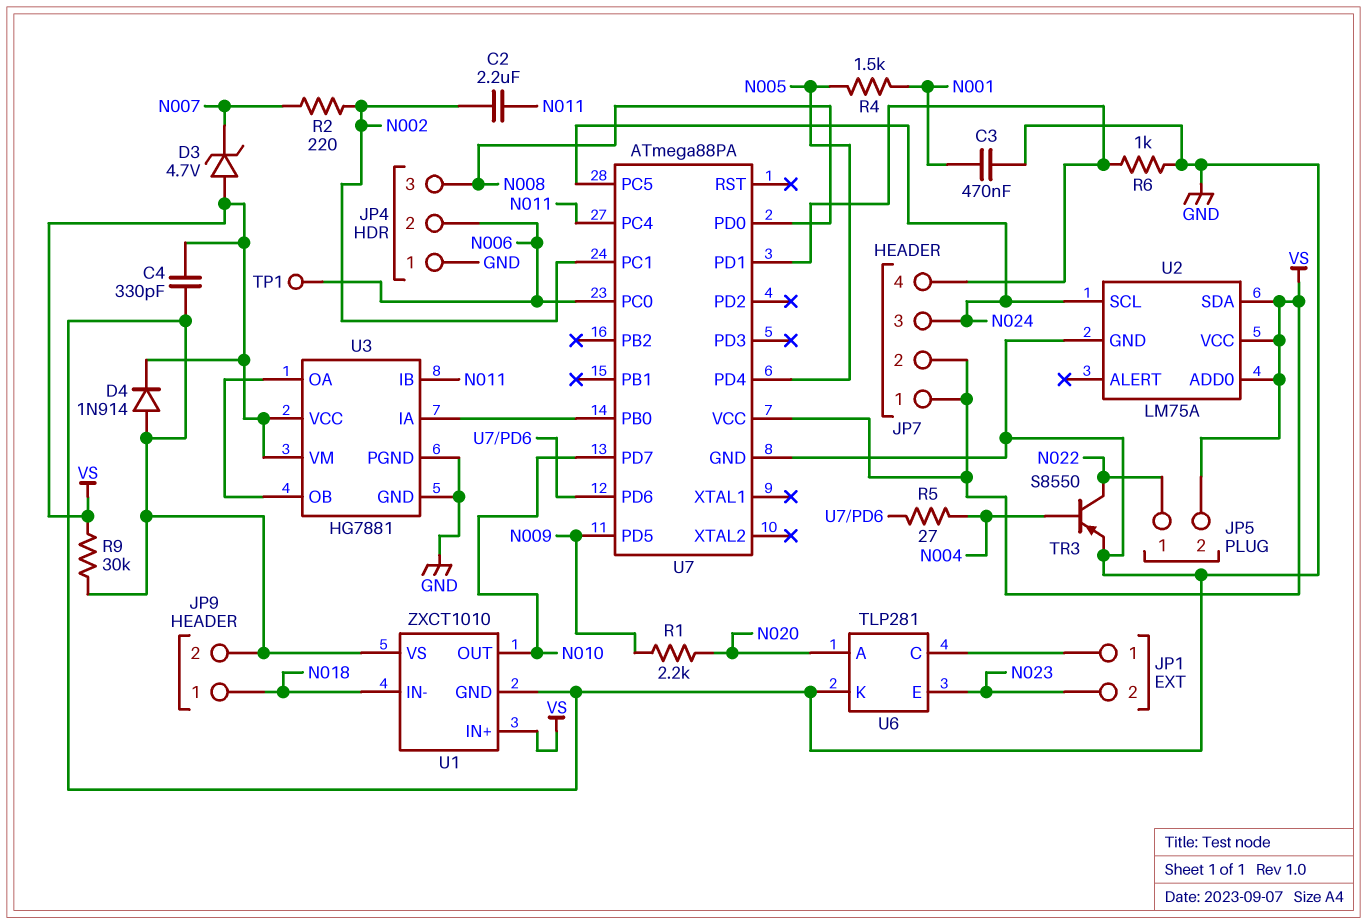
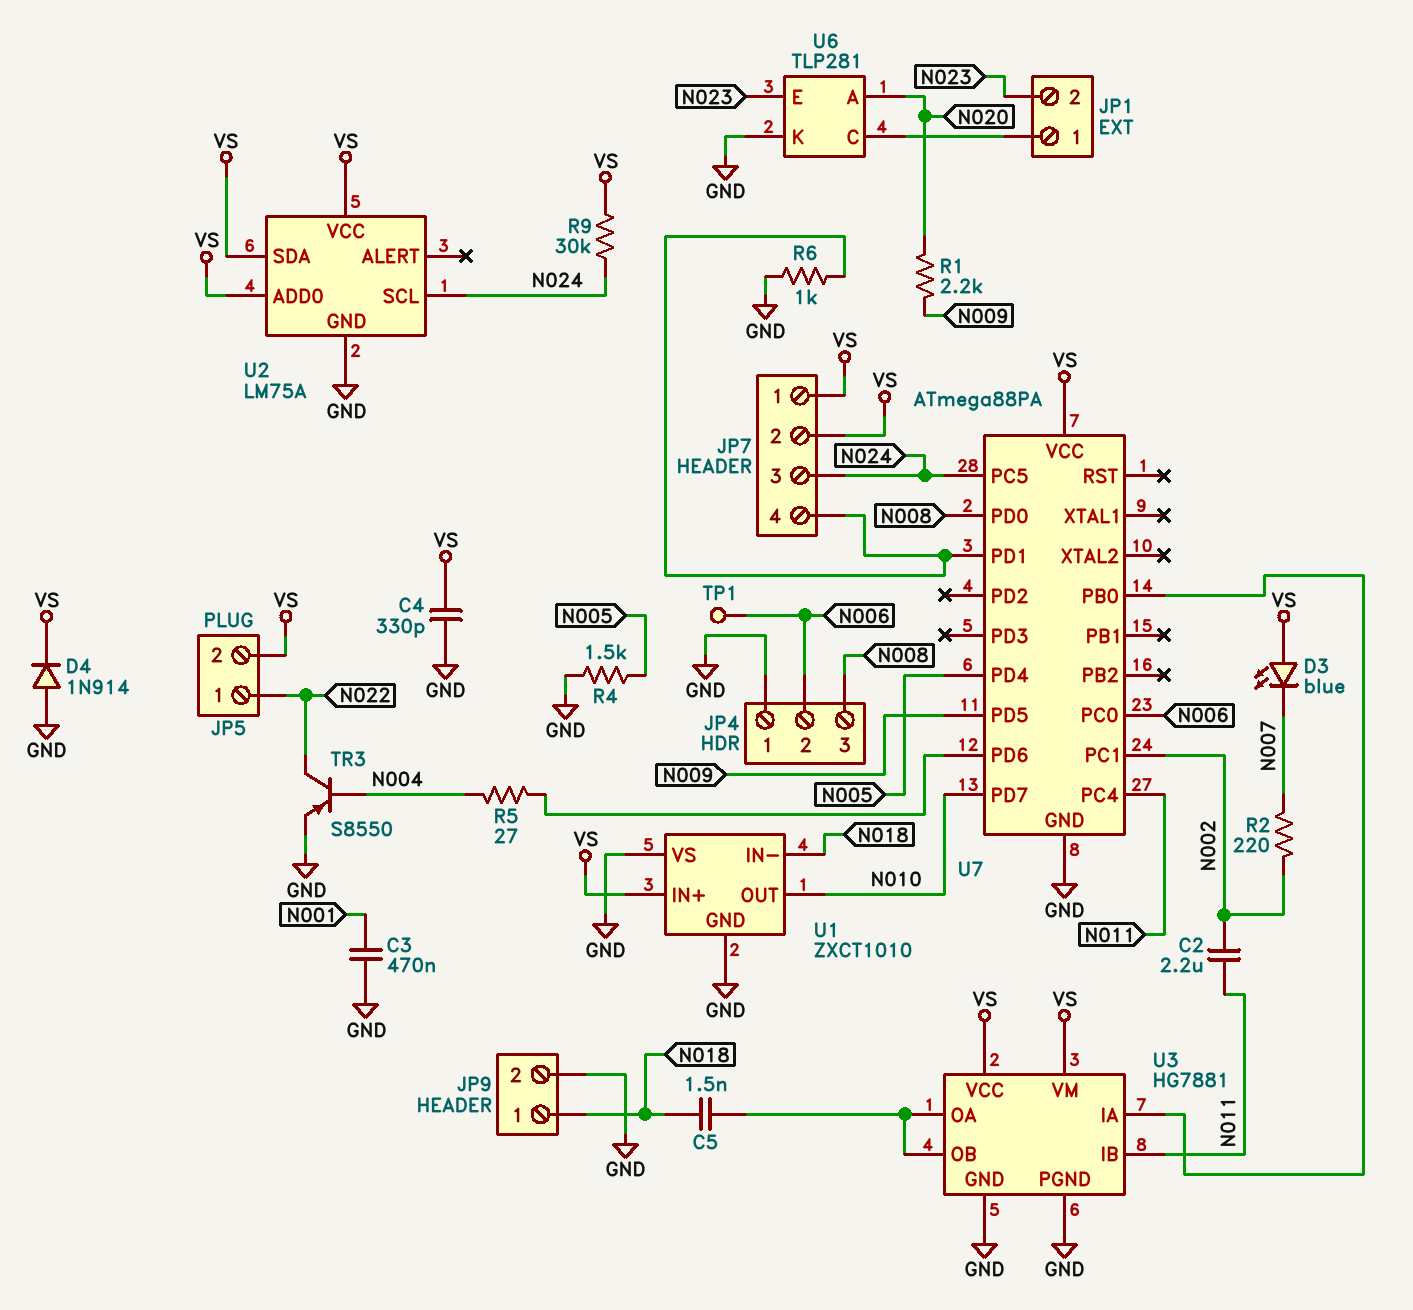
C5: none -> 1.5nF (N018, U3/OA)
D3: zener 4.7V (A VS, K N007) -> LED blue (A VS, K N007)
R4: 1.5k (N001, N005) -> 1.5k (GND, N005)
R9: 30k (GND, VS) -> 30k (N024, VS)

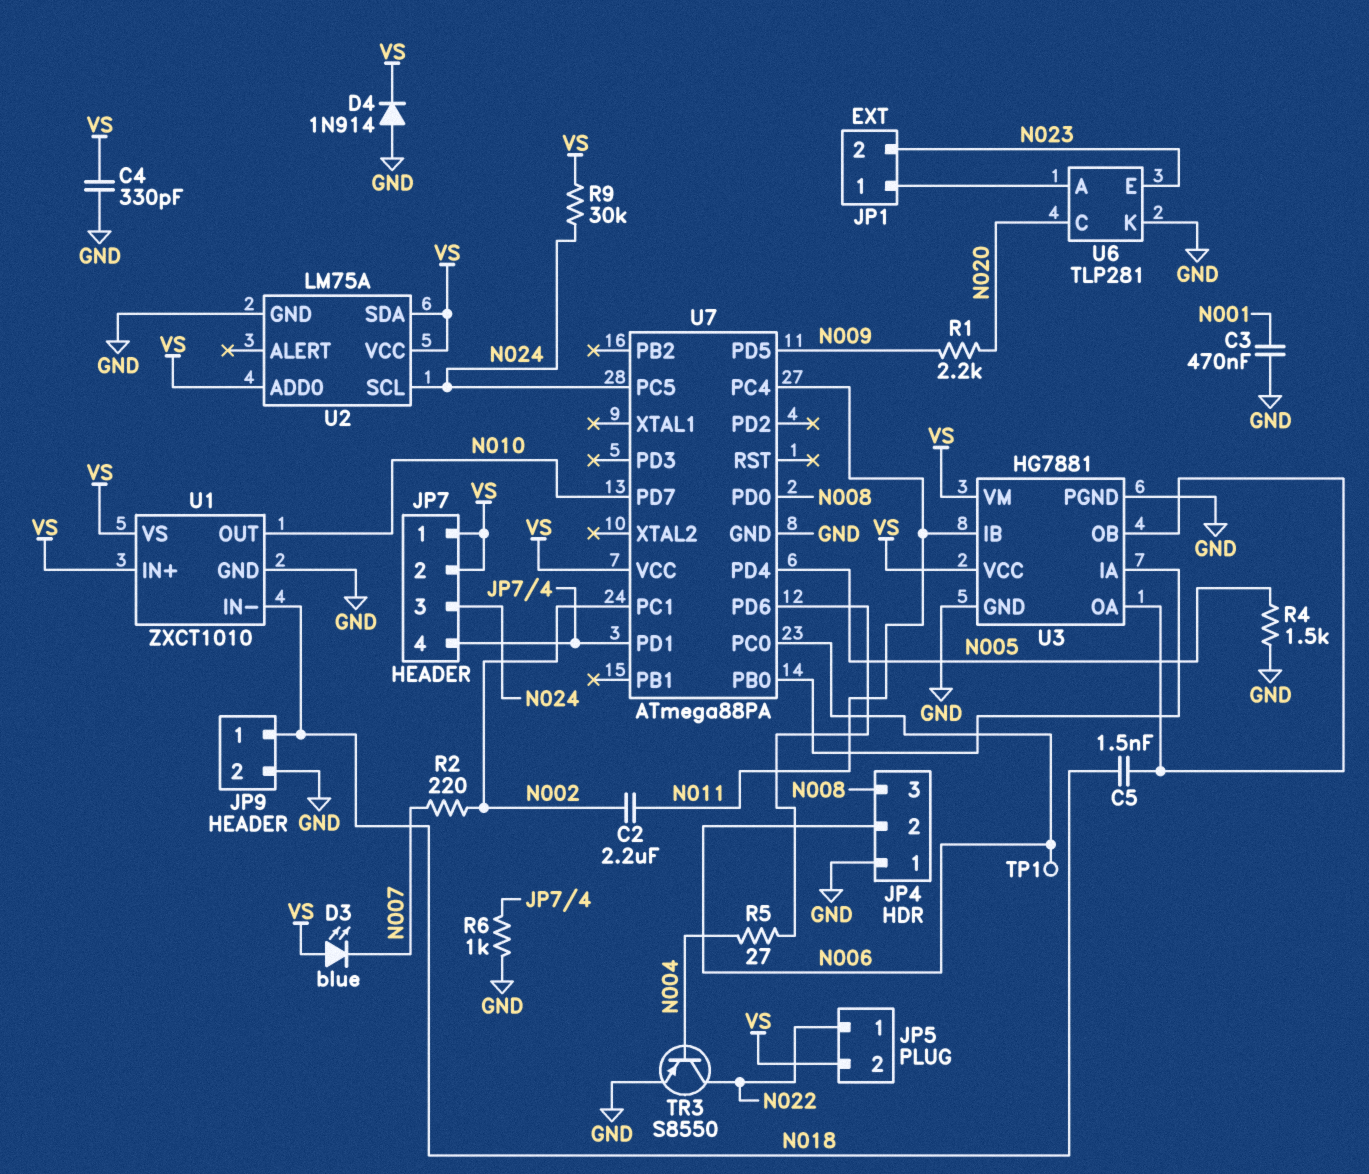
U1 pin VS: GND -> VS
U6 pin A: N020 -> JP1/1
U6 pin C: JP1/1 -> N020

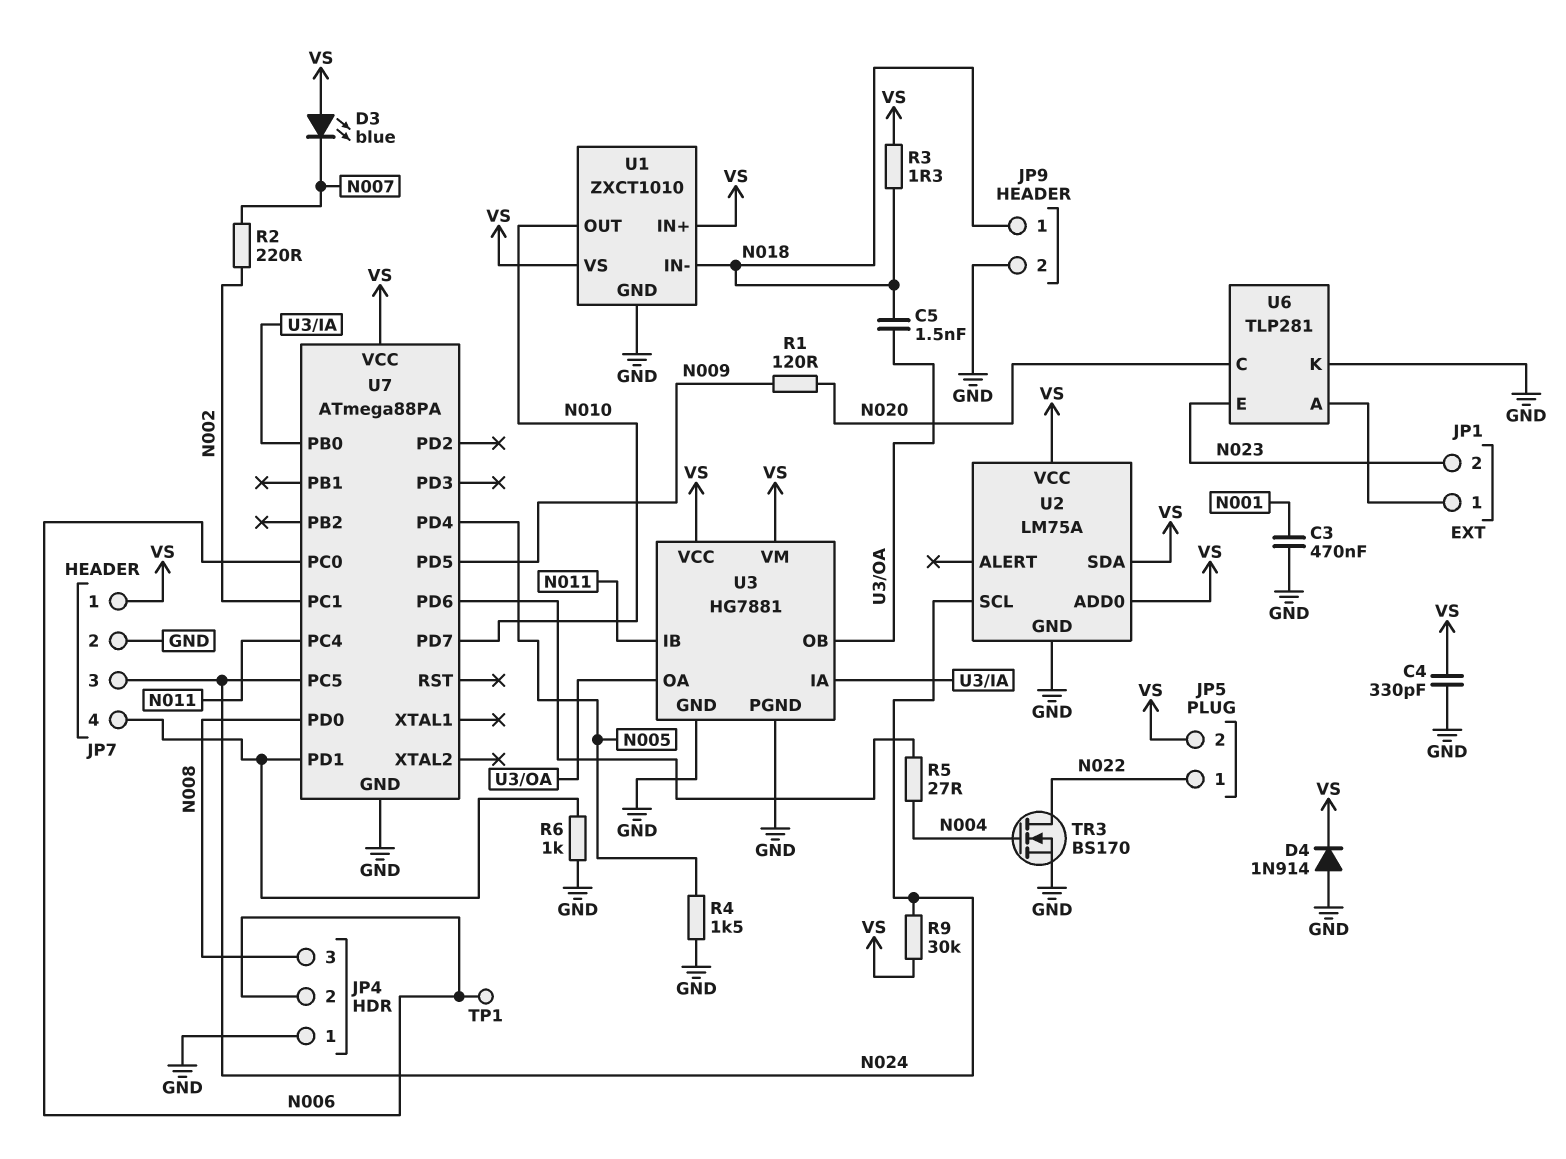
C2: 2.2uF (N002, N011) -> none
JP7 pin 2: VS -> GND
R1: 2.2k (N009, N020) -> 120 (N009, N020)
R3: none -> 1.3 (N018, VS)
TR3: PNP S8550 (B N004, C N022, E GND) -> NMOS BS170 (G N004, D N022, S GND)

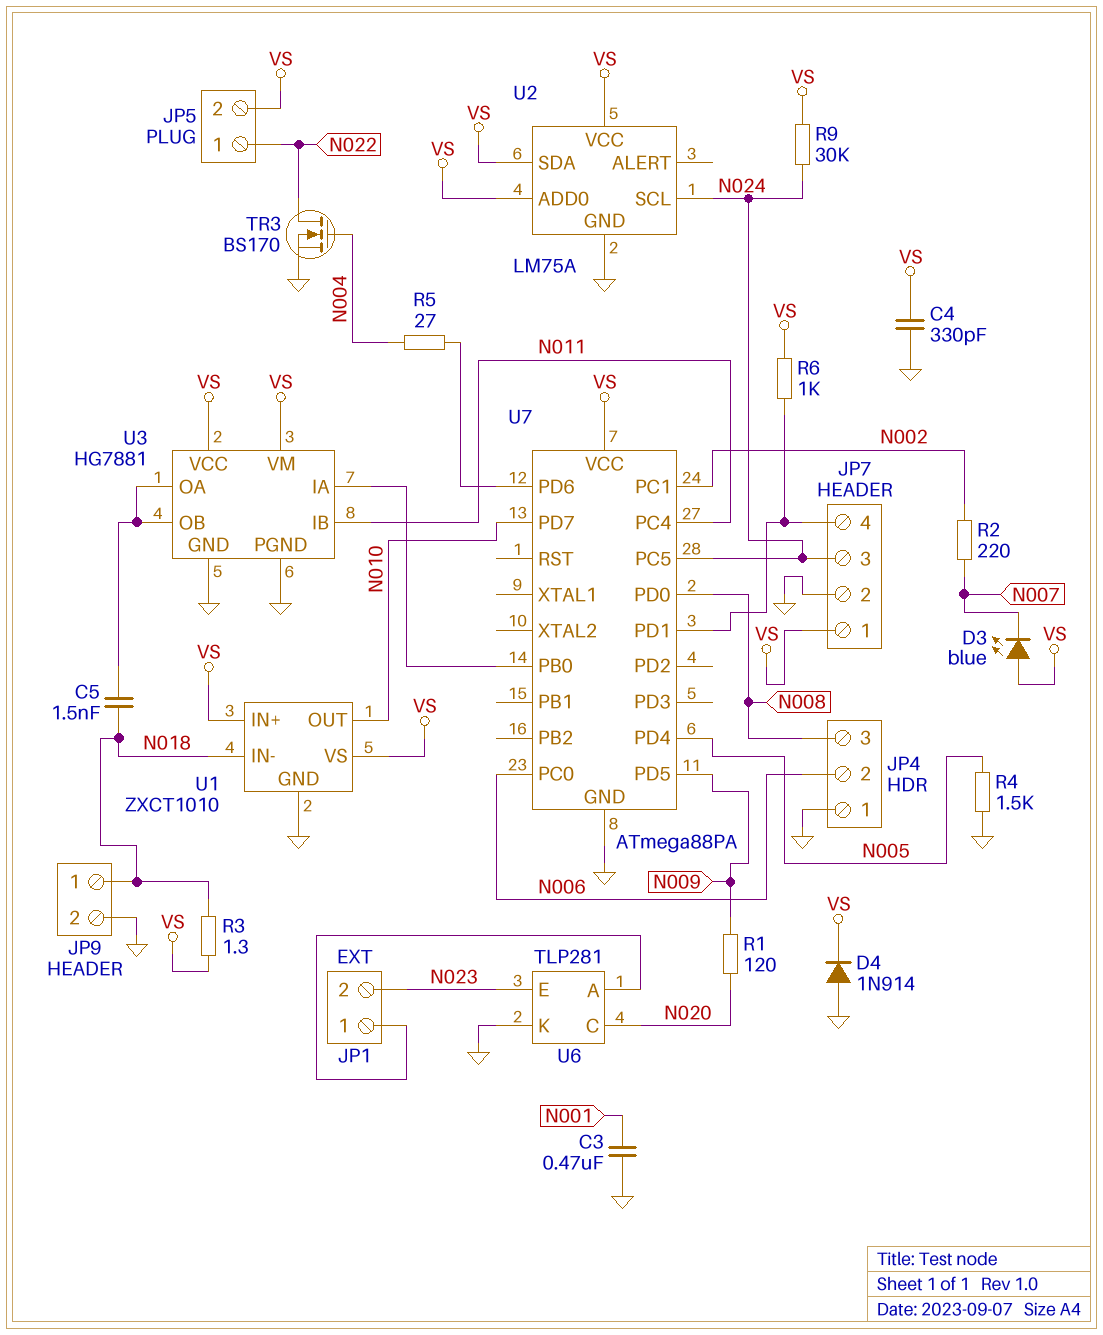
R6: 1k (GND, JP7/4) -> 1k (JP7/4, VS)
TP1: test point (N006) -> none

